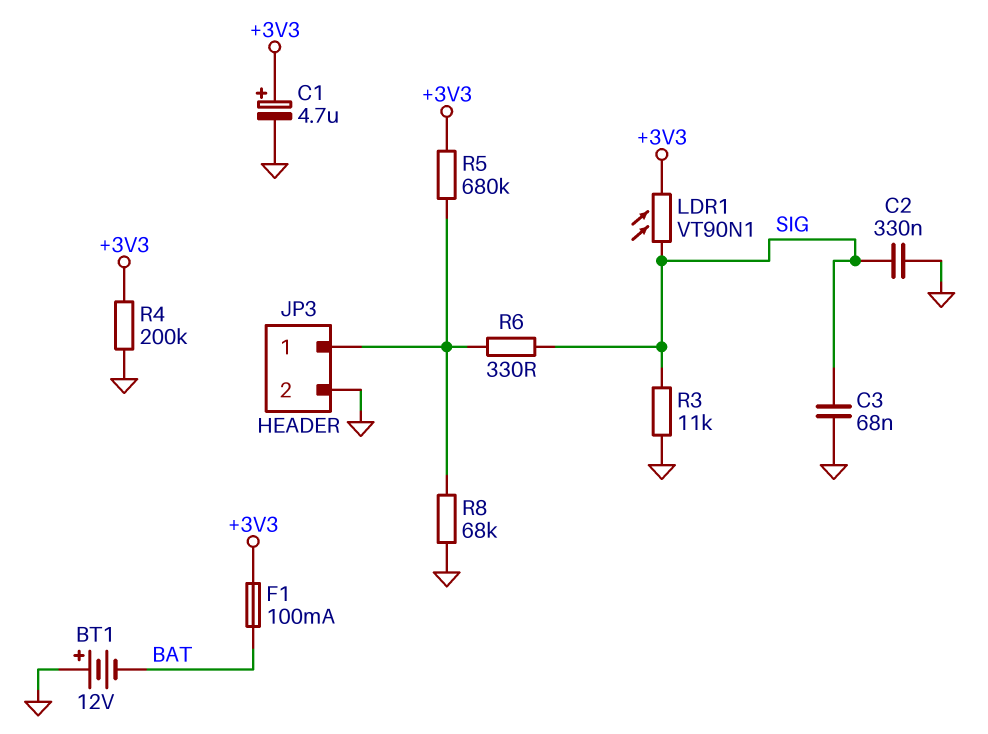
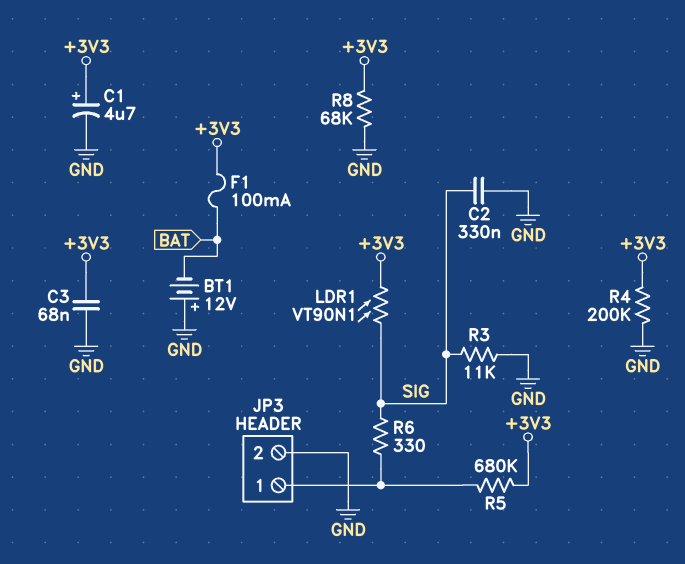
C3: 68nF (GND, SIG) -> 68nF (+3V3, GND)
R8: 68k (GND, JP3/1) -> 68k (+3V3, GND)

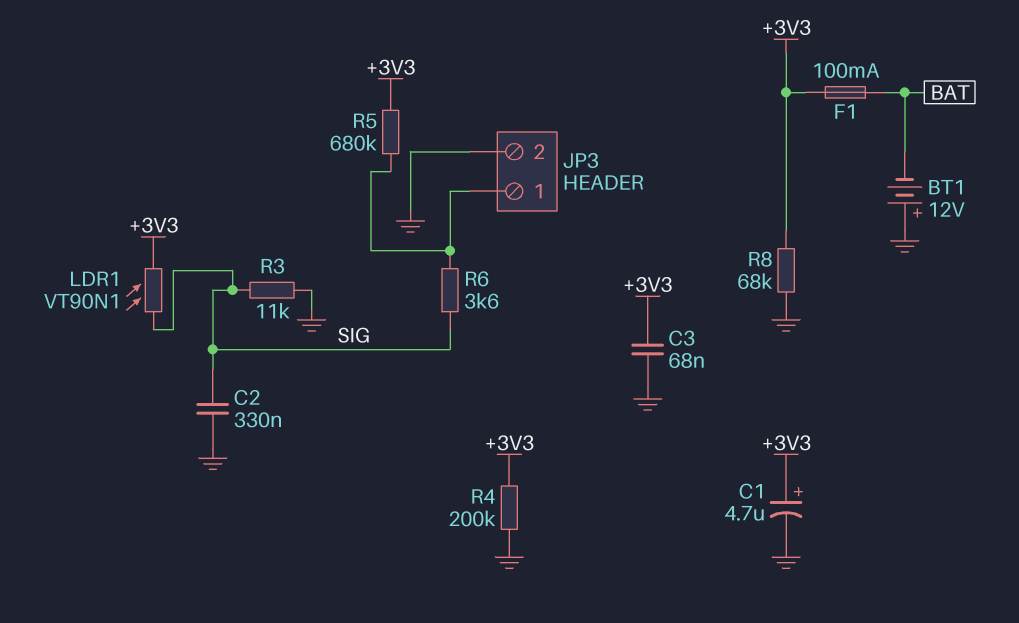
R6: 330 (JP3/1, SIG) -> 3.6k (JP3/1, SIG)

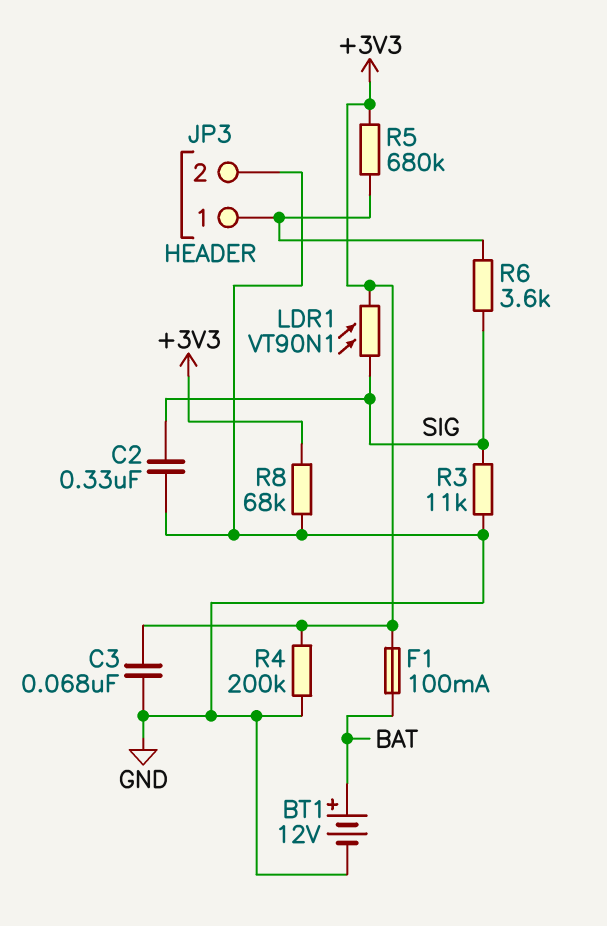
BT1: 12V (plus GND, minus BAT) -> 12V (plus BAT, minus GND)
C1: 4.7uF (plus +3V3, minus GND) -> none

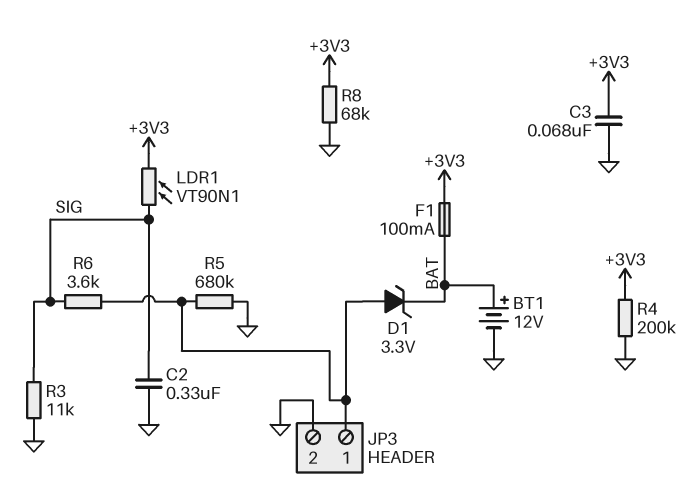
D1: none -> zener 3.3V (A JP3/1, K BAT)
R5: 680k (+3V3, JP3/1) -> 680k (GND, JP3/1)

